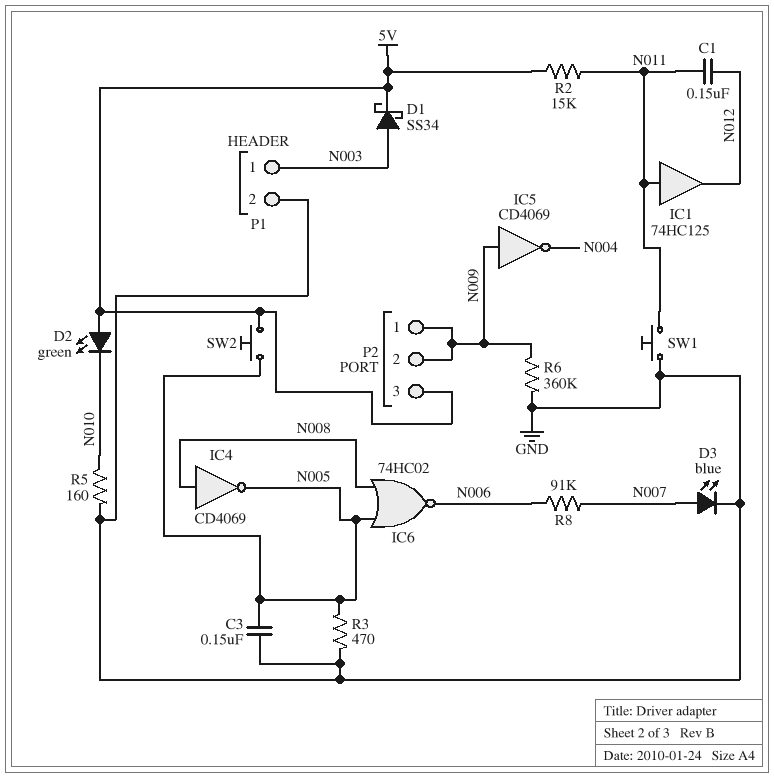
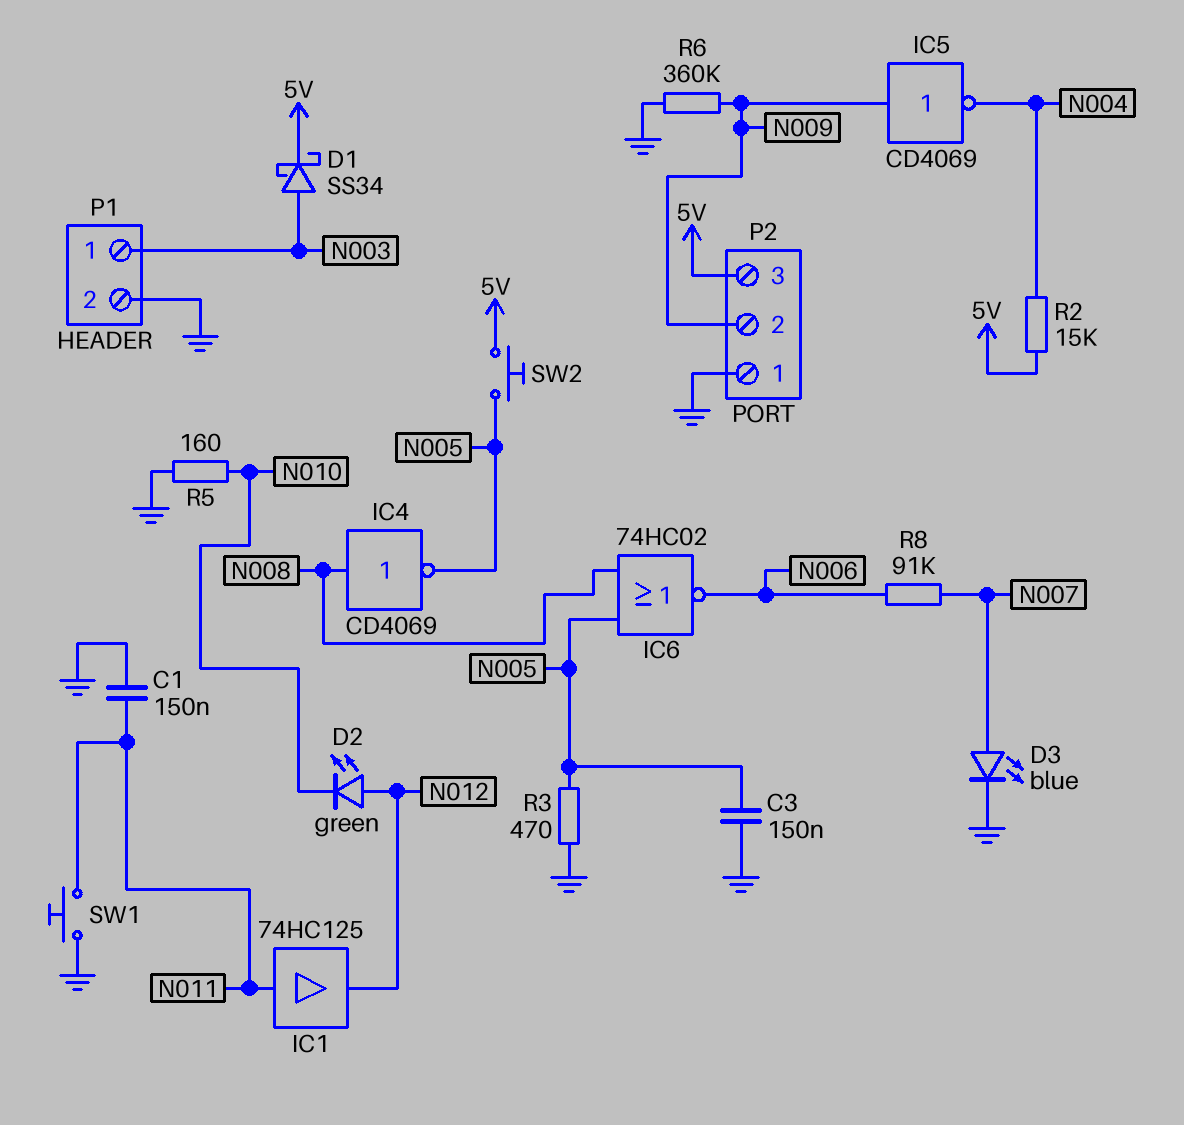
C1: 150nF (N011, N012) -> 150nF (GND, N011)
D2: LED green (A 5V, K N010) -> LED green (A N012, K N010)
P2 pin 1: N009 -> GND
R2: 15k (5V, N011) -> 15k (5V, N004)

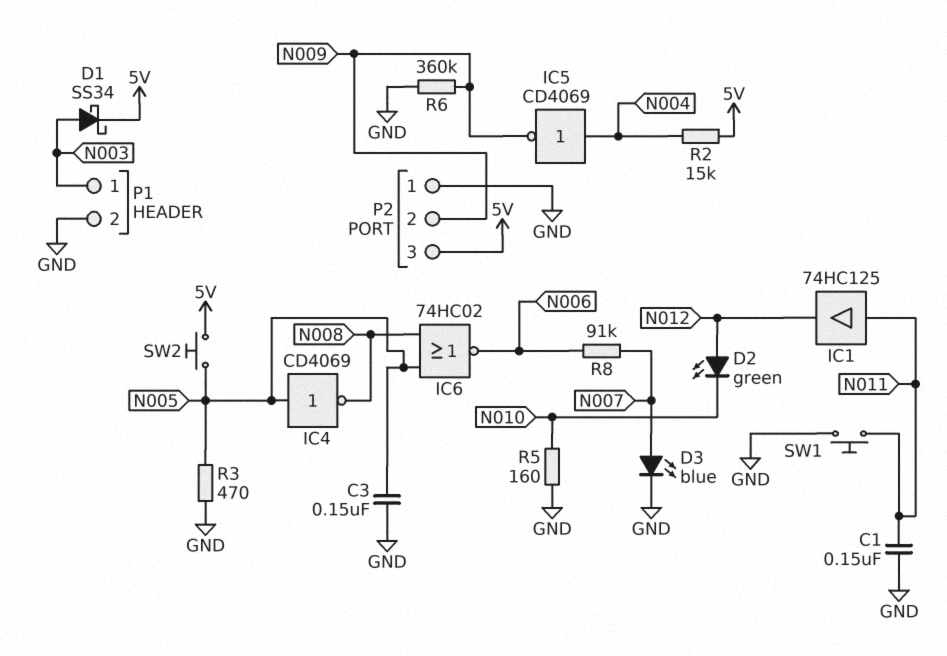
IC4: NOT CD4069 (in N008, out N005) -> NOT CD4069 (in N005, out N008)
IC5: NOT CD4069 (in N009, out N004) -> NOT CD4069 (in N004, out N009)

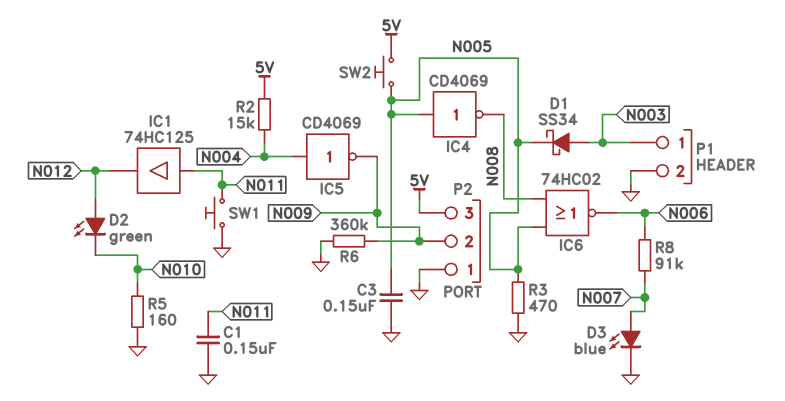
D1: schottky SS34 (A N003, K 5V) -> schottky SS34 (A N003, K N005)

